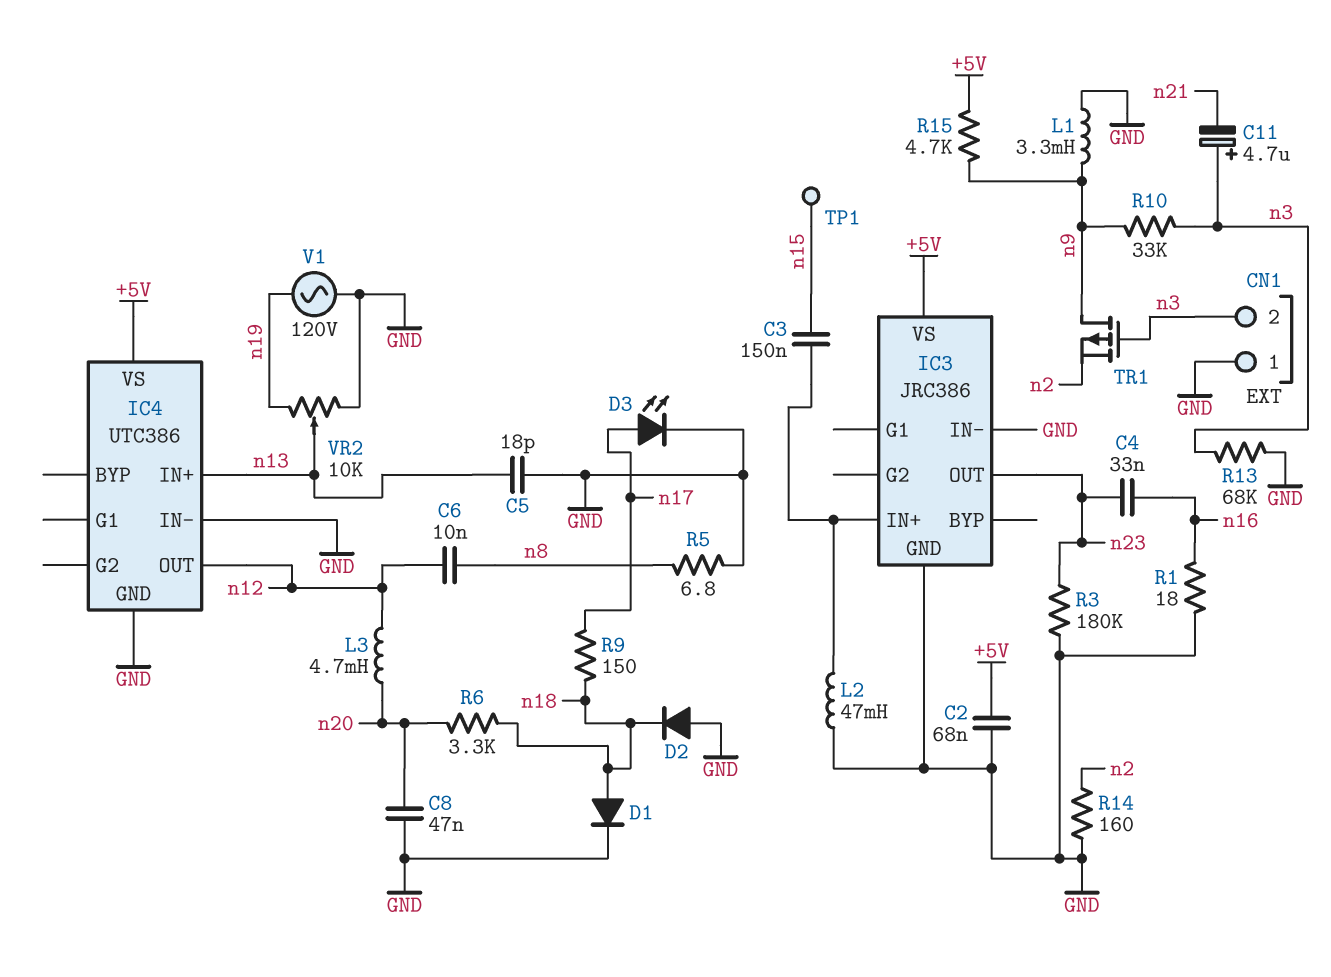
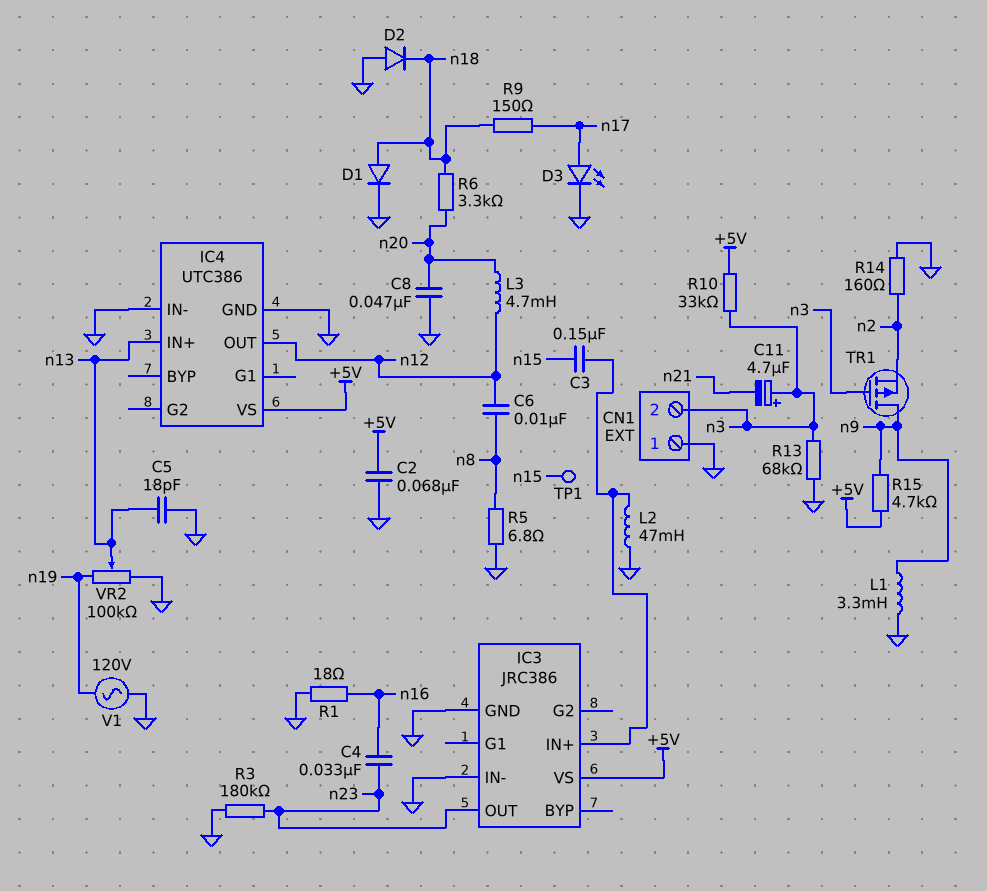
R10: 33k (n3, n9) -> 33k (+5V, n3)
VR2: 10k (GND, n19, wiper n13) -> 100k (GND, n19, wiper n13)

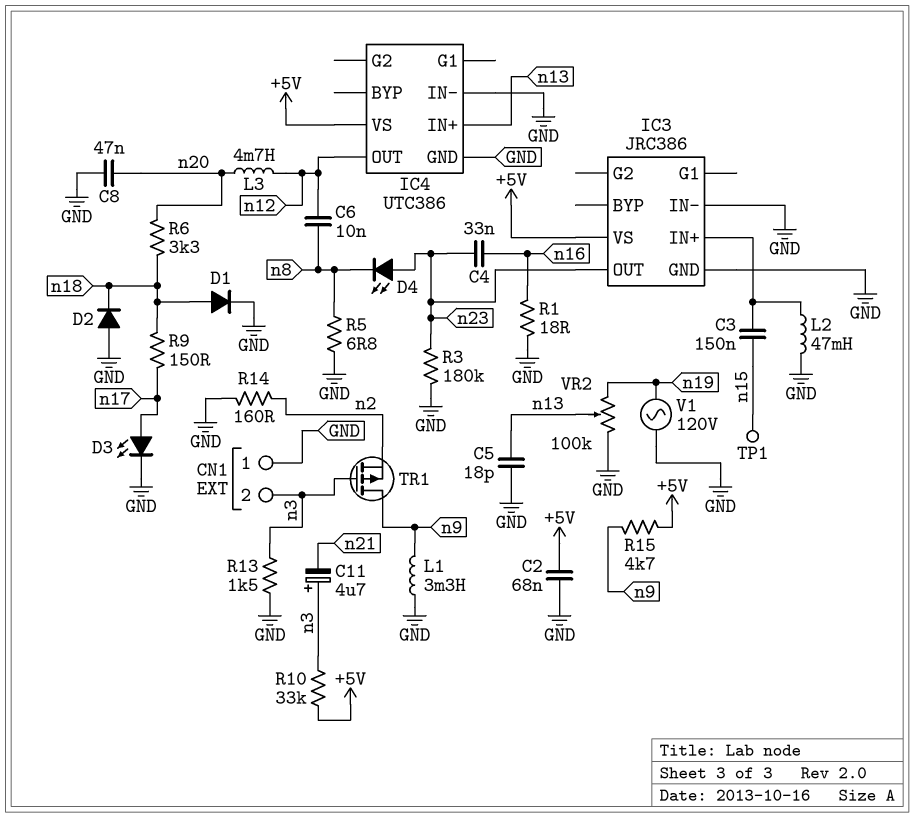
D4: none -> LED (A n23, K n8)
R13: 68k (GND, n3) -> 1.5k (GND, n3)

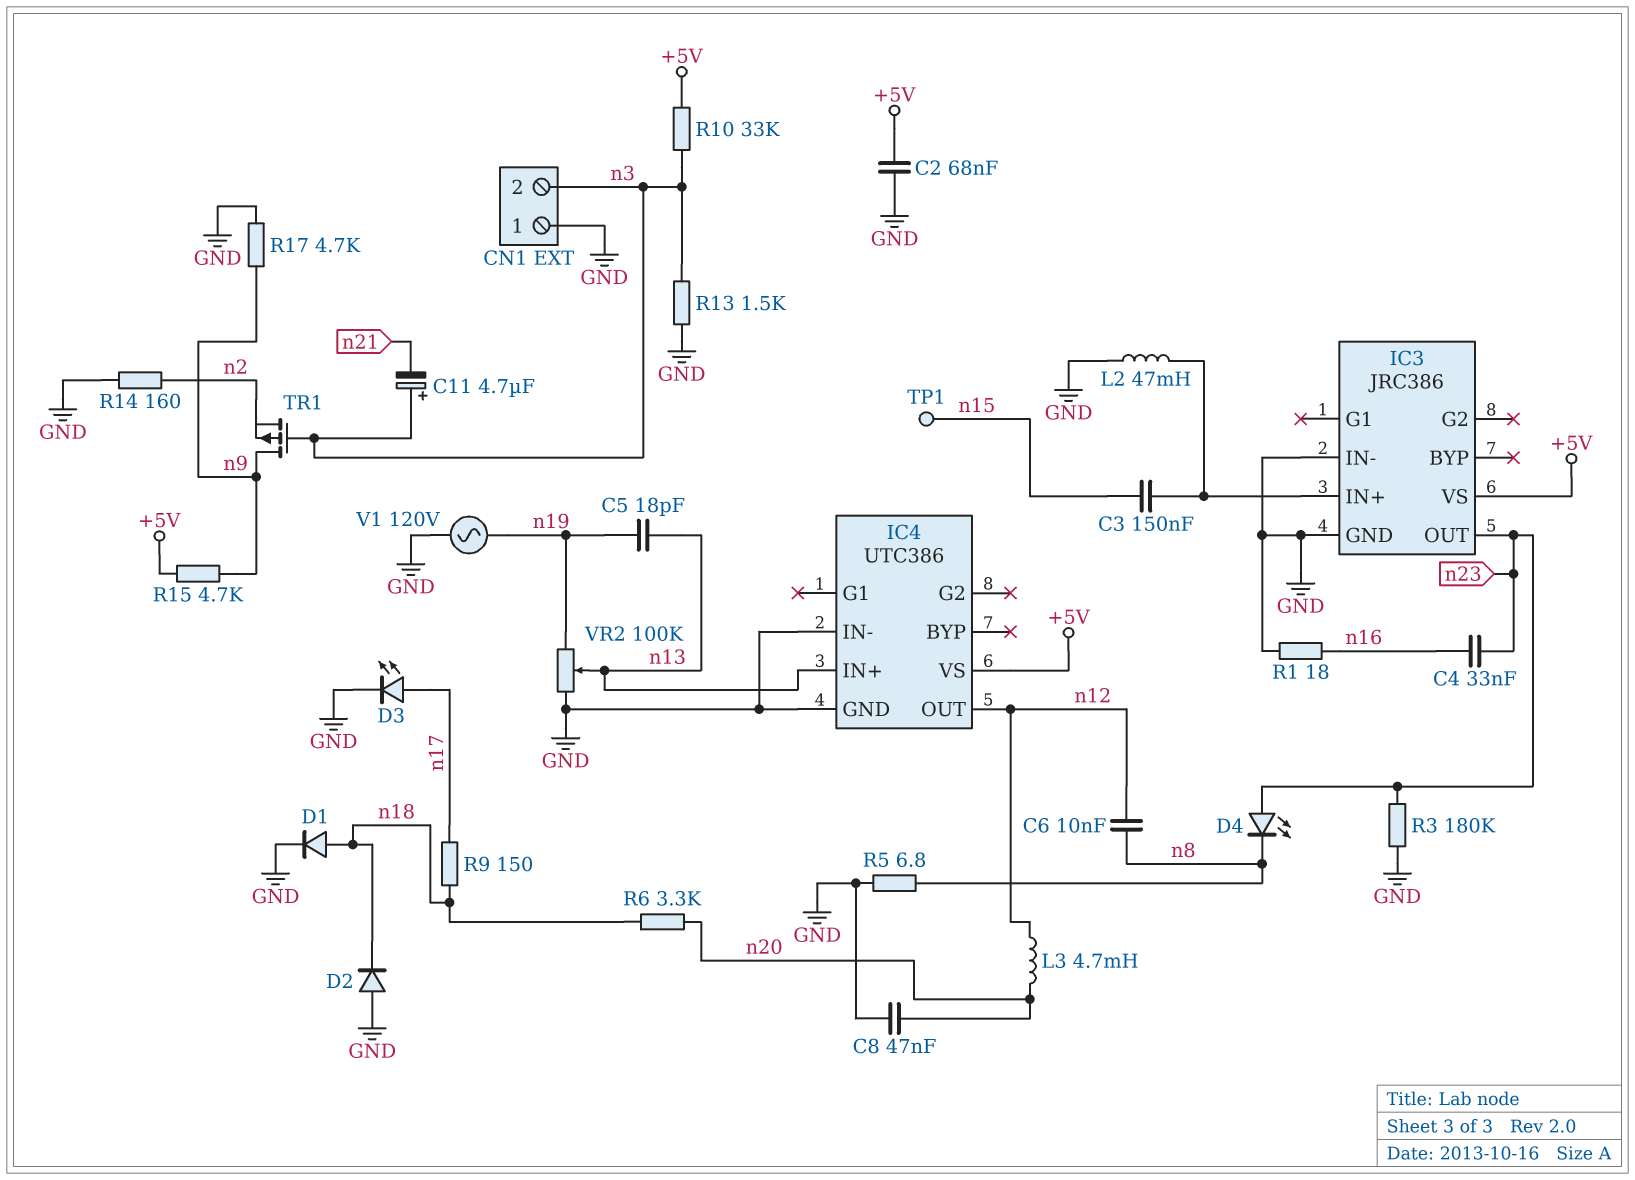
C5: 18pF (GND, n13) -> 18pF (n13, n19)
L1: 3.3mH (GND, n9) -> none
R17: none -> 4.7k (GND, n9)

